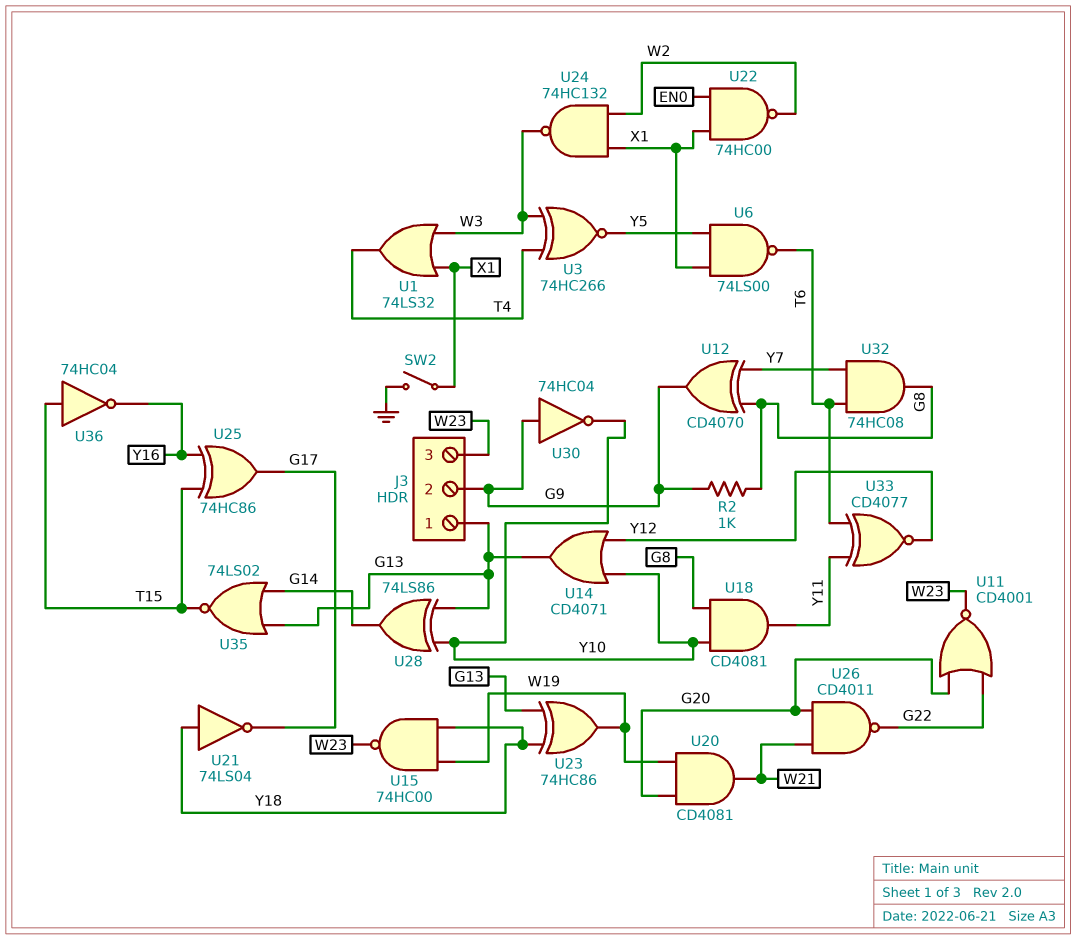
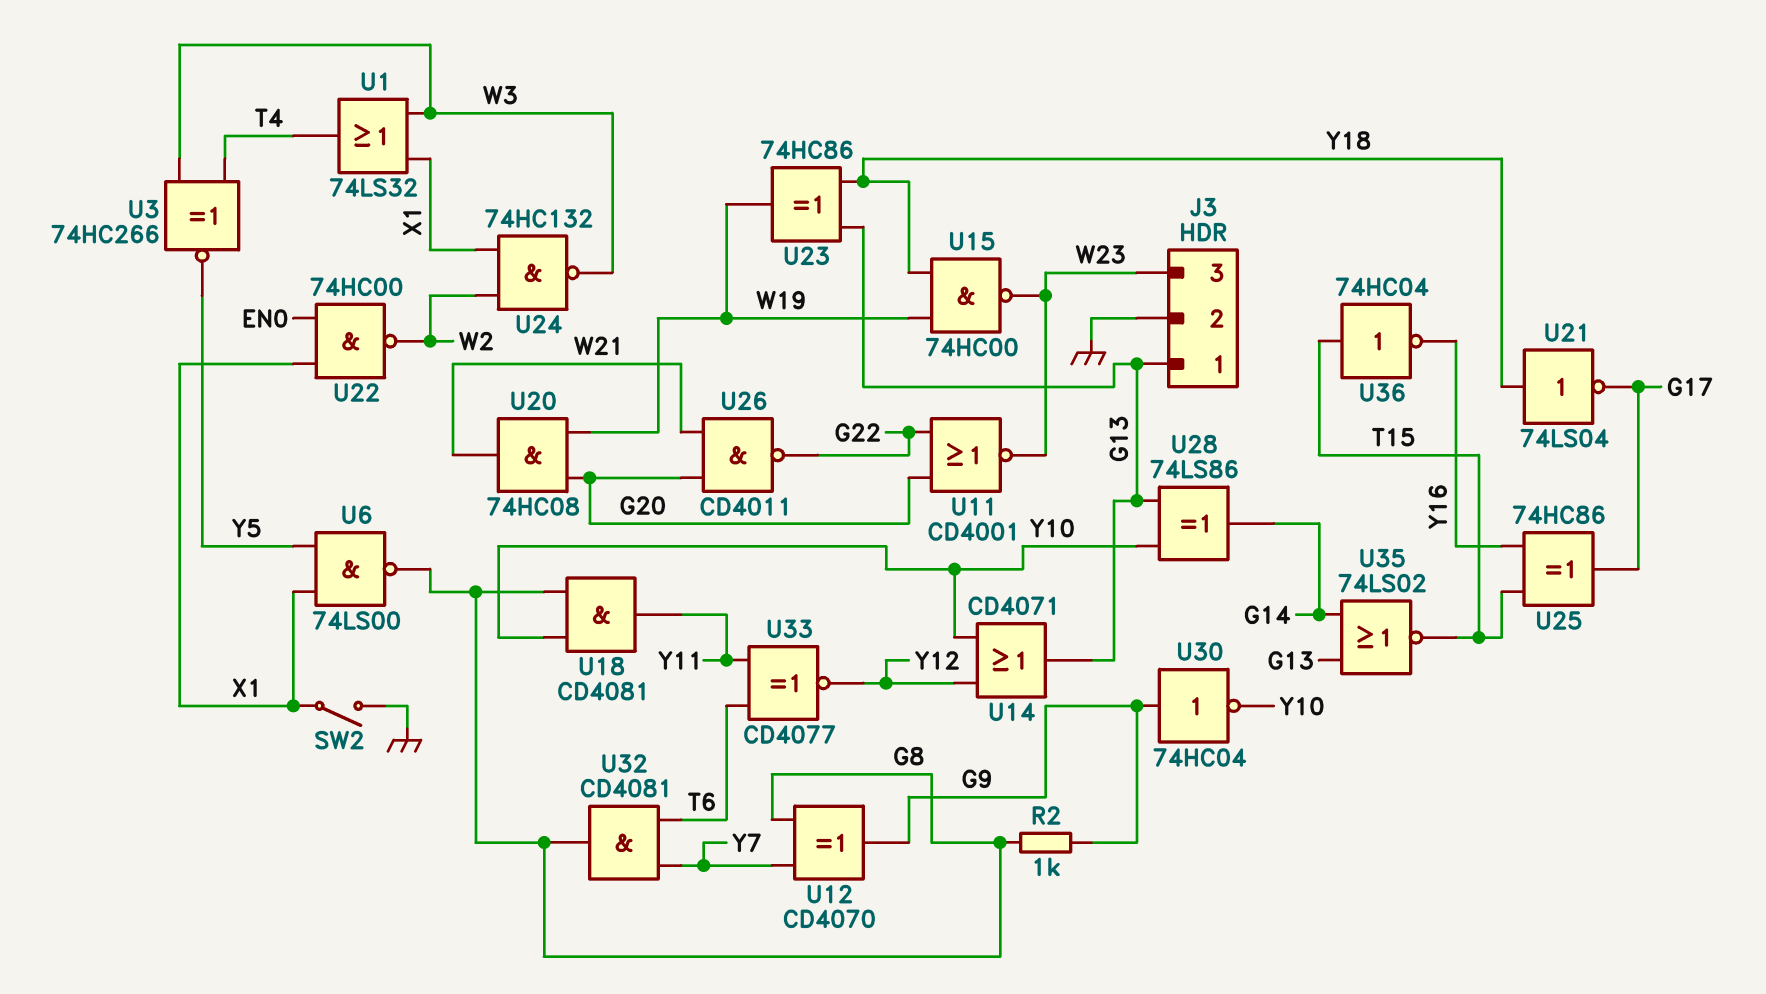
J3 pin 2: G9 -> GND
U6: NAND 74LS00 (in X1, in Y5, out T6) -> NAND 74LS00 (in X1, in Y5, out G8)
U20: AND CD4081 (in G20, in W19, out W21) -> AND 74HC08 (in G20, in W19, out W21)
U32: AND 74HC08 (in T6, in Y7, out G8) -> AND CD4081 (in T6, in Y7, out G8)

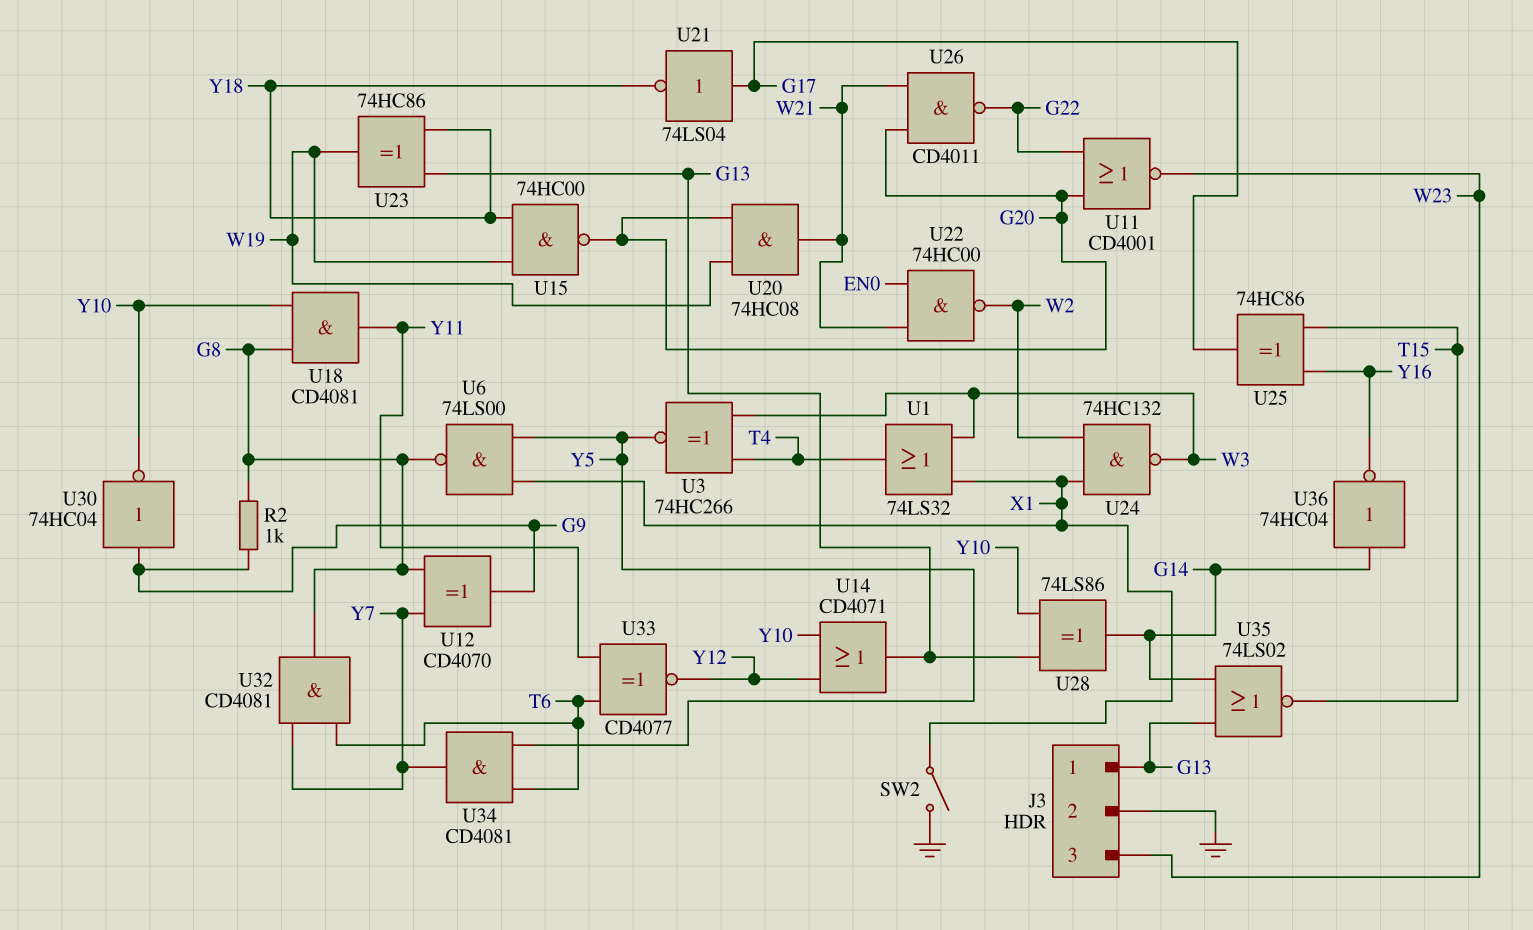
U15: NAND 74HC00 (in W19, in Y18, out W23) -> NAND 74HC00 (in W19, in Y18, out G20)
U21: NOT 74LS04 (in Y18, out G17) -> NOT 74LS04 (in G17, out Y18)
U22: NAND 74HC00 (in EN0, in X1, out W2) -> NAND 74HC00 (in EN0, in W21, out W2)
U34: none -> AND CD4081 (in T6, in Y5, out Y7)
U36: NOT 74HC04 (in T15, out Y16) -> NOT 74HC04 (in G14, out Y16)

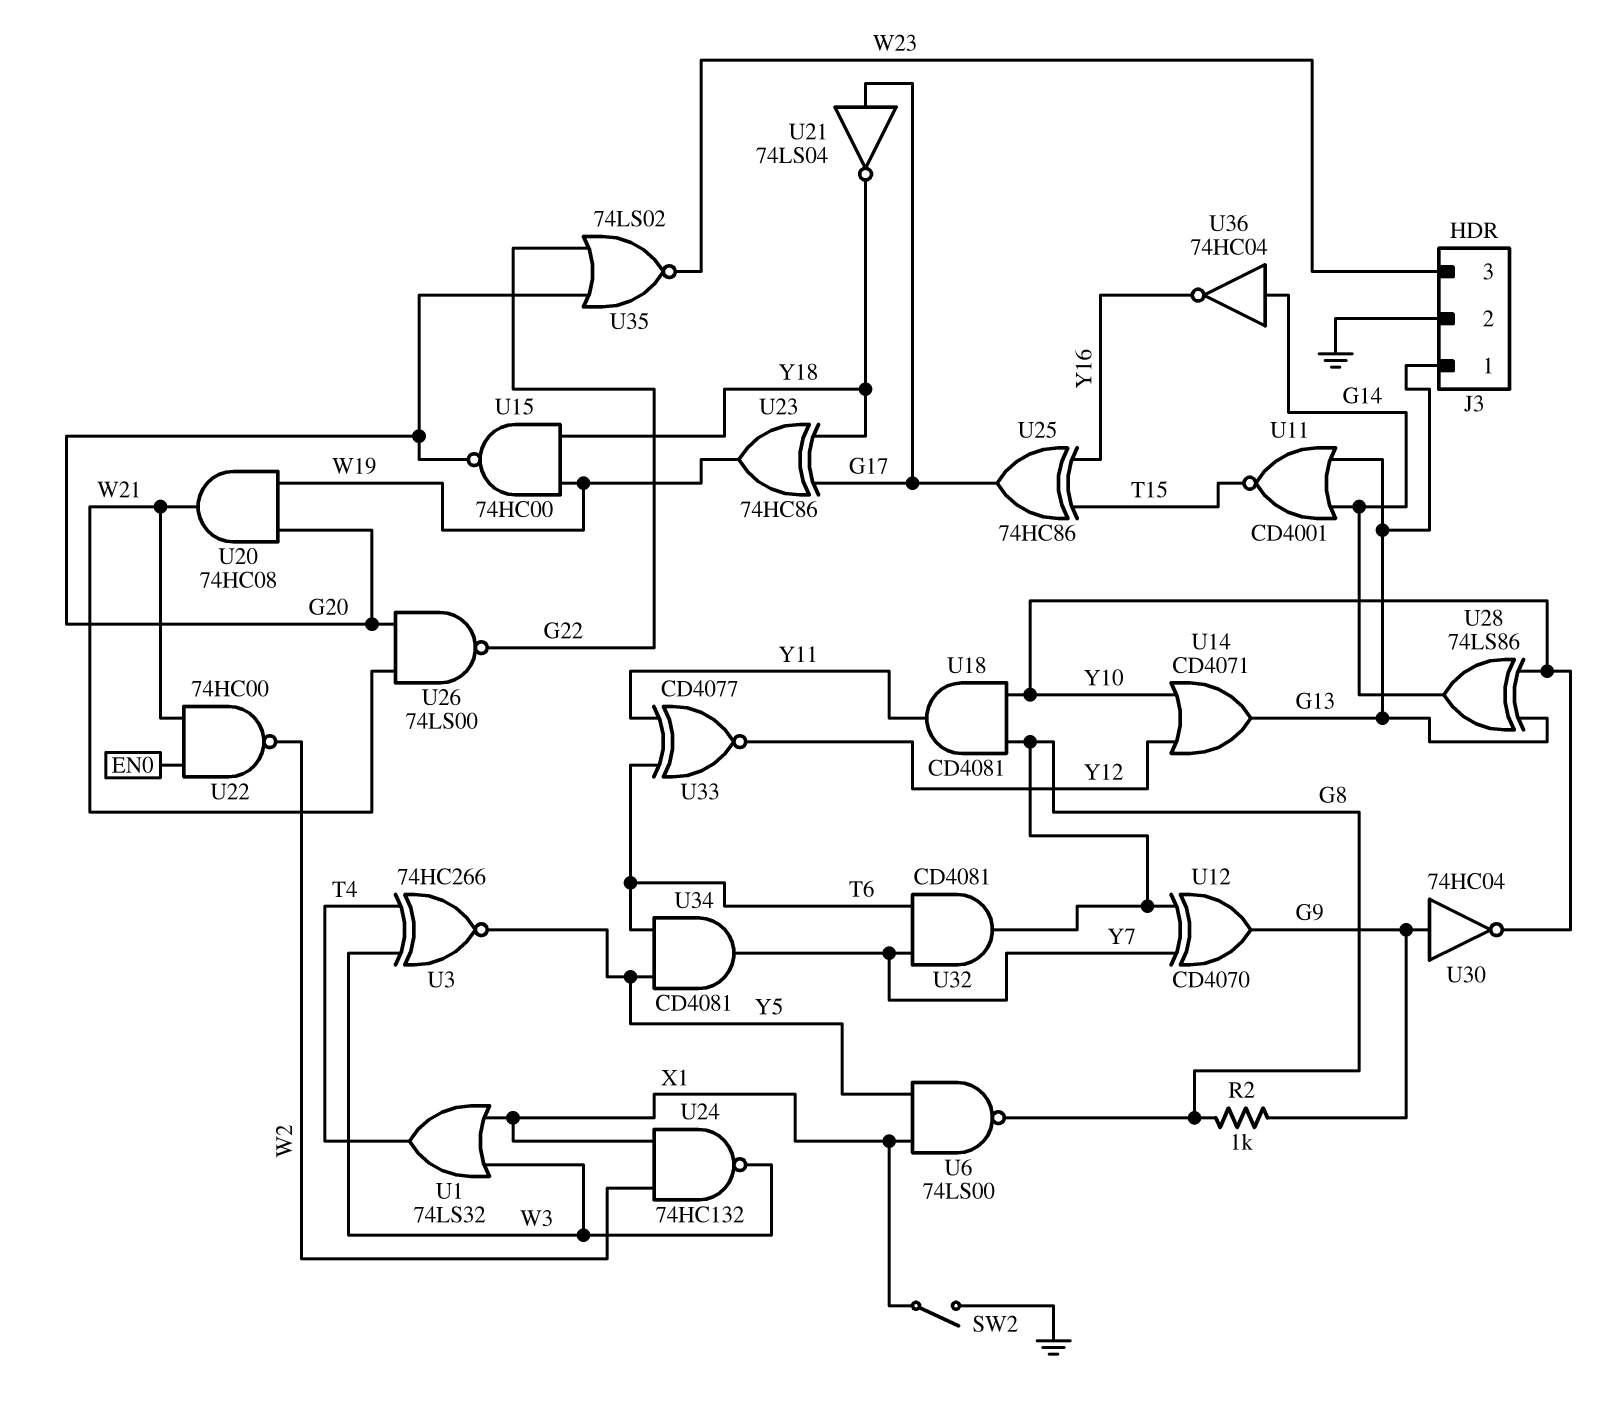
U11: NOR CD4001 (in G20, in G22, out W23) -> NOR CD4001 (in G13, in G14, out T15)
U23: XOR 74HC86 (in G13, in Y18, out W19) -> XOR 74HC86 (in G17, in Y18, out W19)
U26: NAND CD4011 (in G20, in W21, out G22) -> NAND 74LS00 (in G20, in W21, out G22)
U35: NOR 74LS02 (in G13, in G14, out T15) -> NOR 74LS02 (in G20, in G22, out W23)

